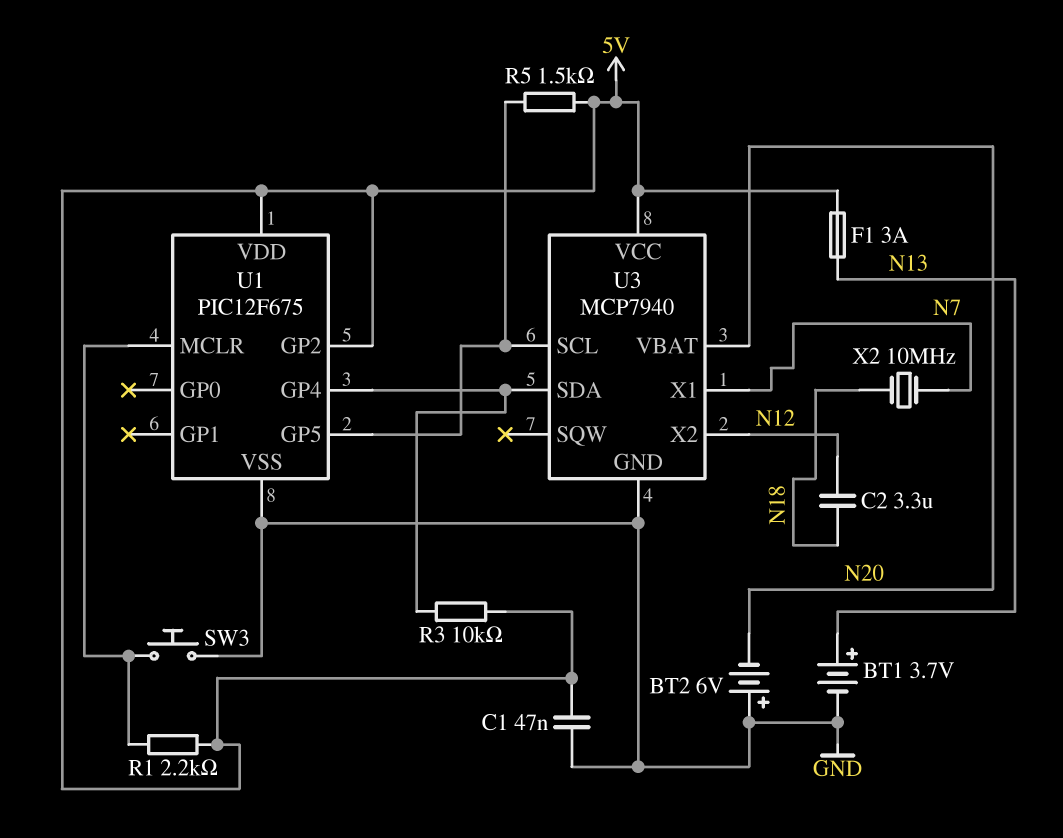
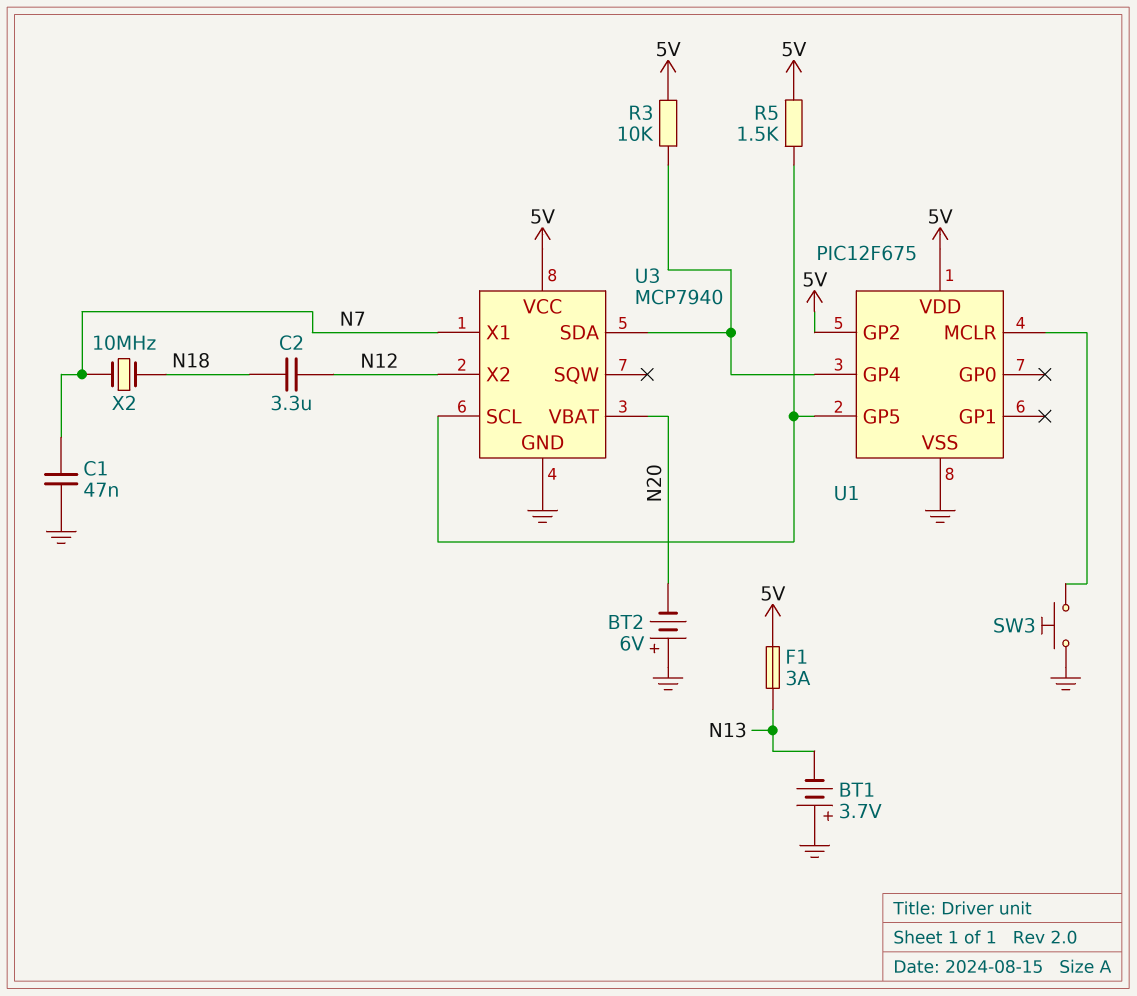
BT1: 3.7V (plus N13, minus GND) -> 3.7V (plus GND, minus N13)
C1: 47nF (5V, GND) -> 47nF (GND, N7)
R1: 2.2k (5V, U1/MCLR) -> none

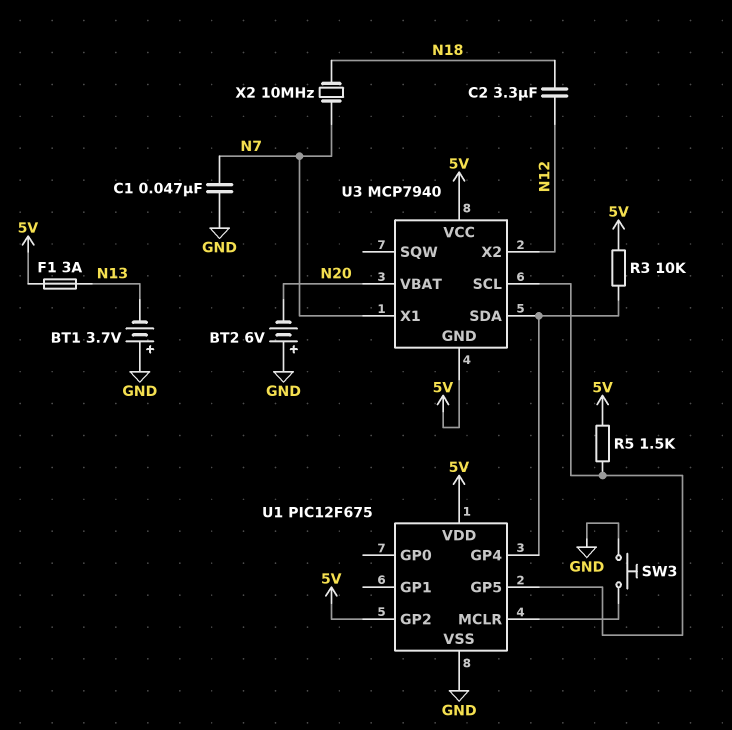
U3 pin GND: GND -> 5V

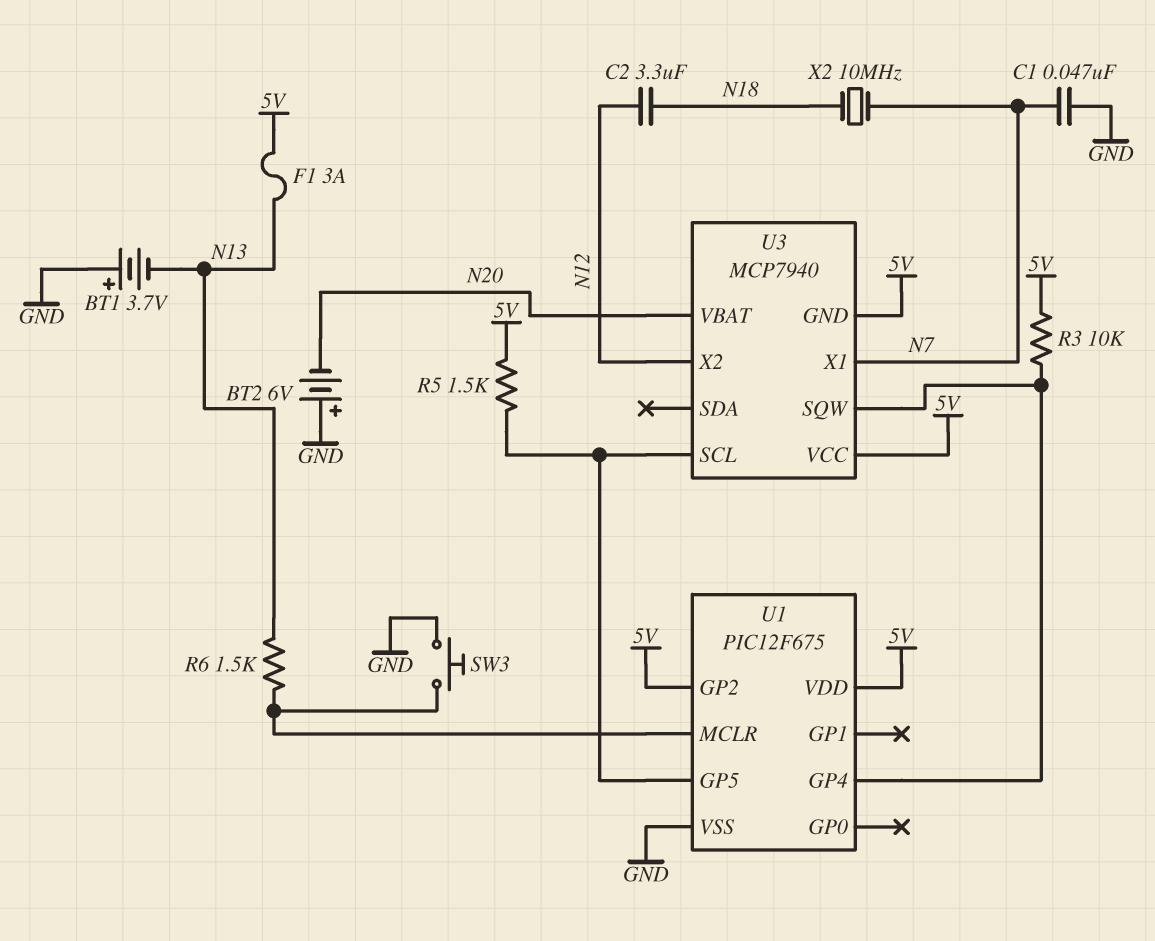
R6: none -> 1.5k (N13, U1/MCLR)
U3 pin SDA: U1/GP4 -> none
U3 pin SQW: none -> U1/GP4

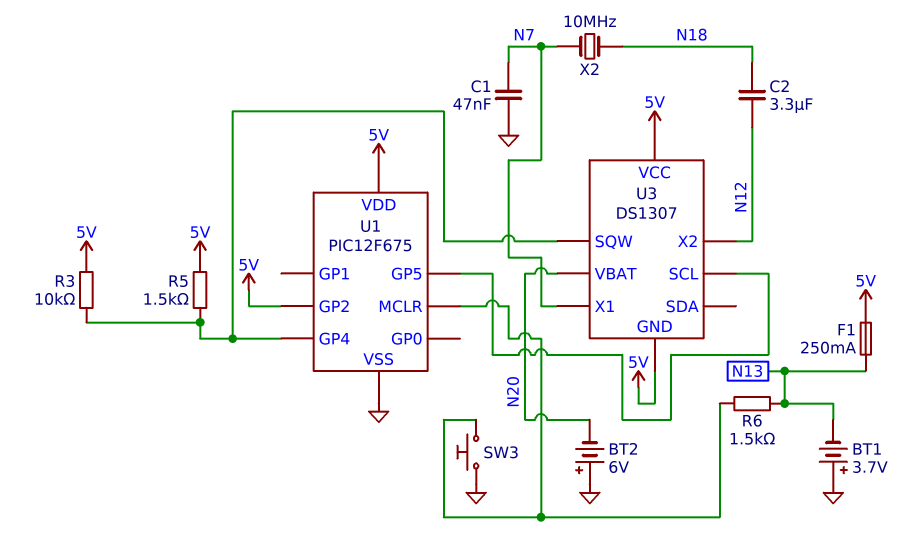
F1: 3A (5V, N13) -> 250mA (5V, N13)
R5: 1.5k (5V, U1/GP5) -> 1.5k (5V, U1/GP4)
U3: MCP7940 -> DS1307

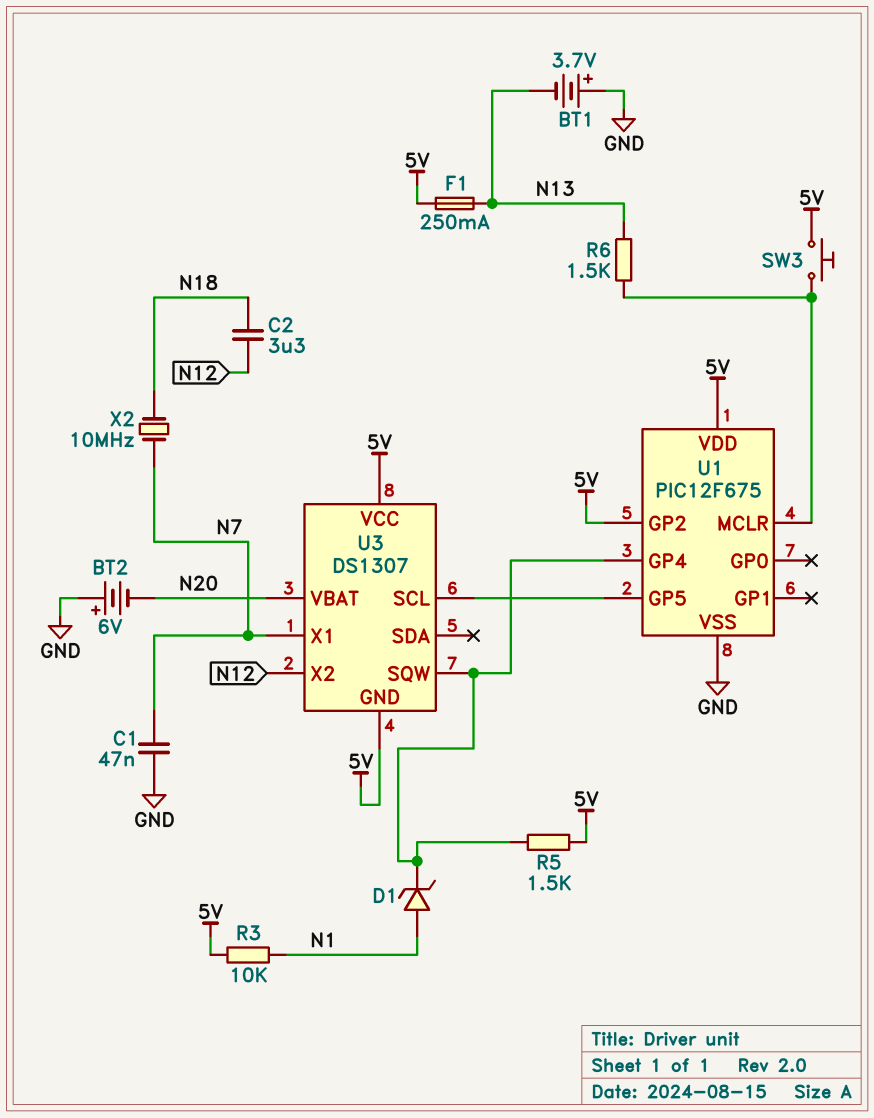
D1: none -> zener (A N1, K U1/GP4)
R3: 10k (5V, U1/GP4) -> 10k (5V, N1)
SW3: button (GND, U1/MCLR) -> button (5V, U1/MCLR)

